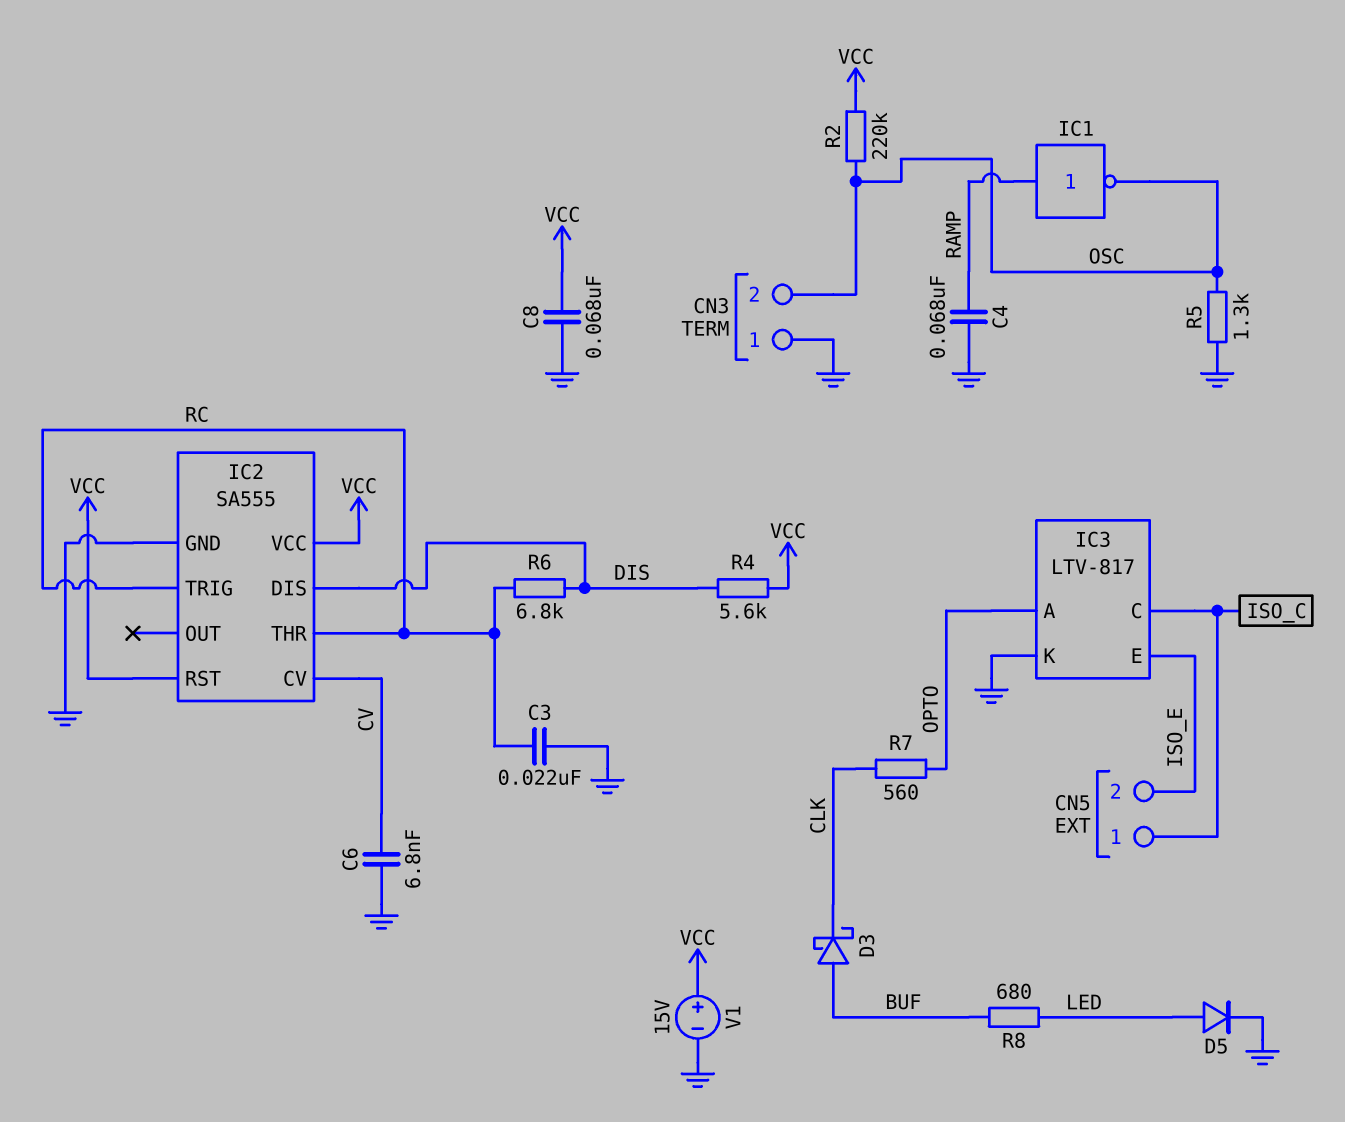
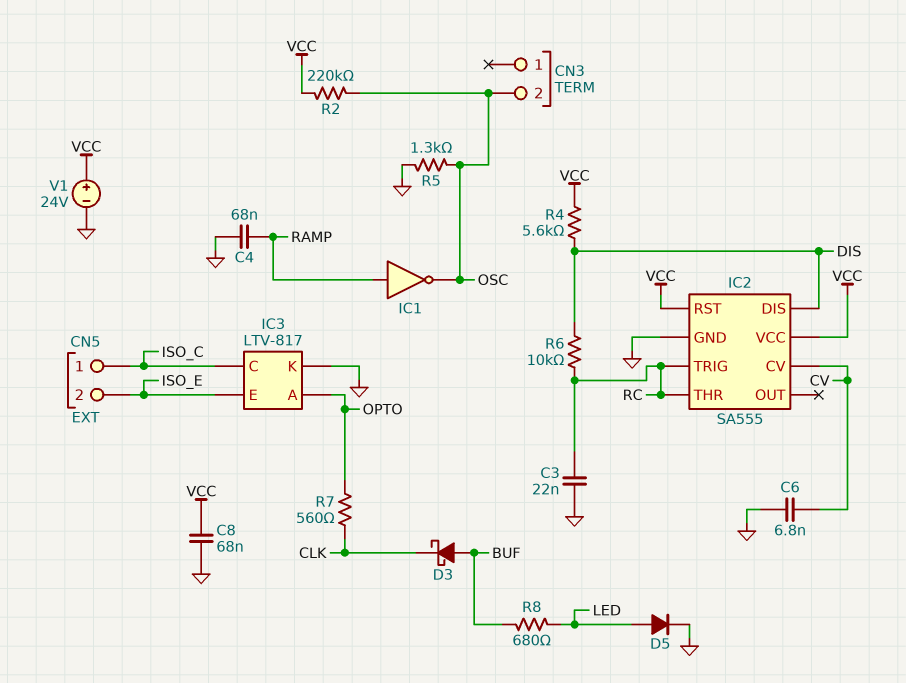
CN3 pin 1: GND -> none
R6: 6.8k (DIS, RC) -> 10k (DIS, RC)
V1: 15V (plus VCC, minus GND) -> 24V (plus VCC, minus GND)

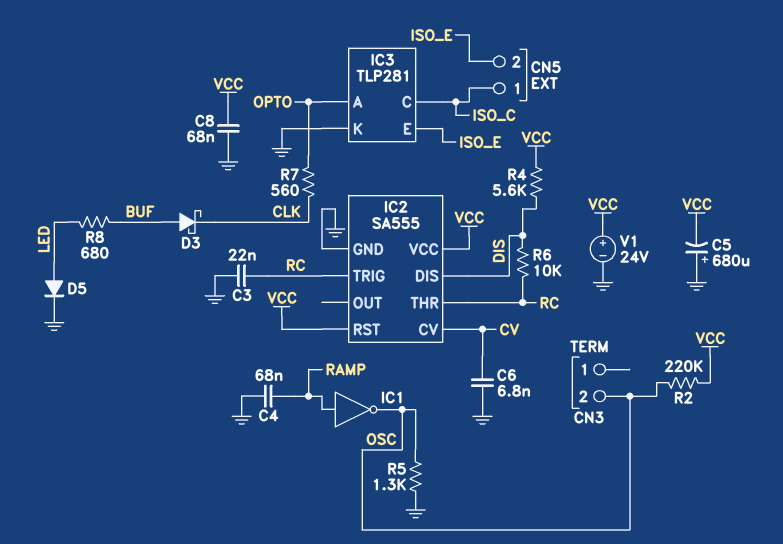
C5: none -> 680uF (plus GND, minus VCC)
IC3: LTV-817 -> TLP281

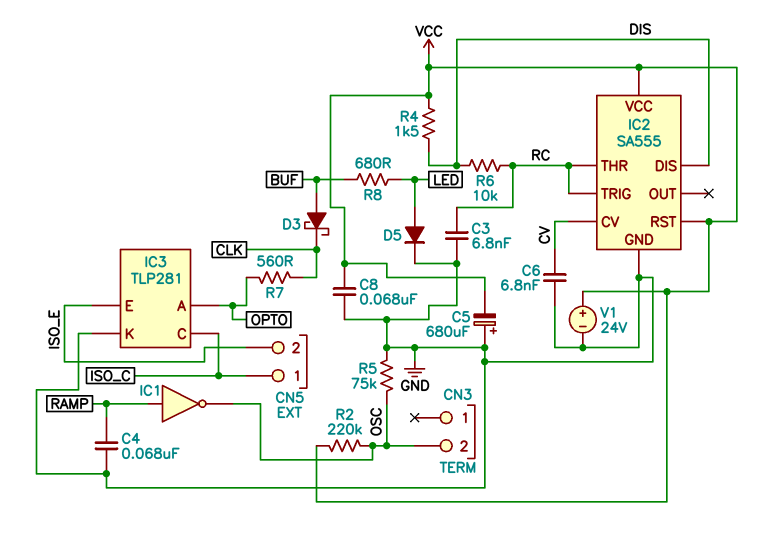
C3: 22nF (GND, RC) -> 6.8nF (GND, RC)
R4: 5.6k (DIS, VCC) -> 1.5k (DIS, VCC)
R5: 1.3k (GND, OSC) -> 75k (GND, OSC)

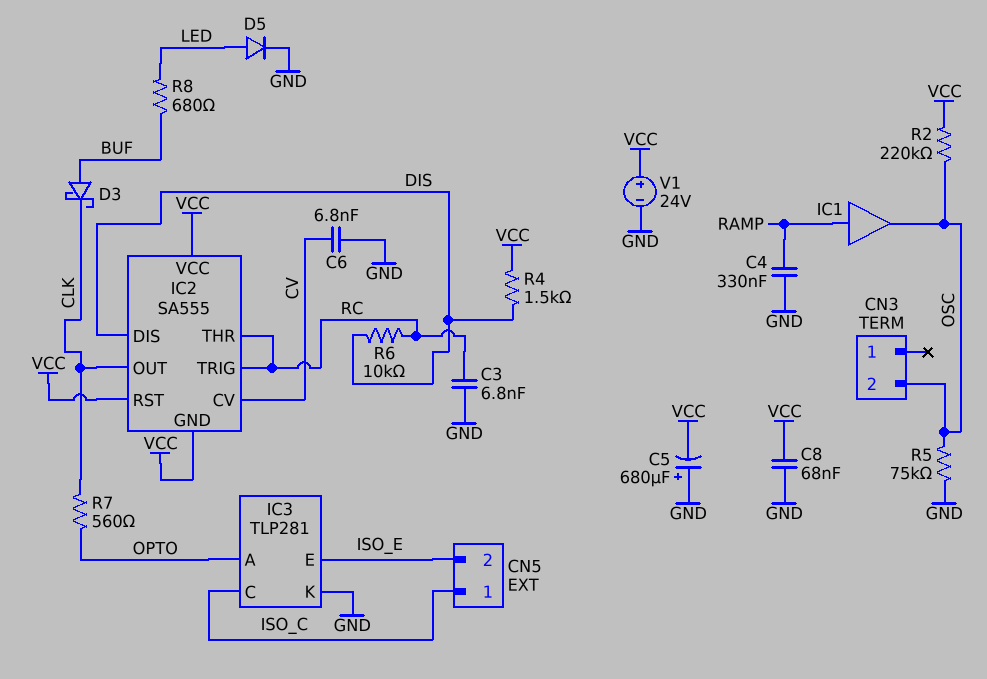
C4: 68nF (GND, RAMP) -> 330nF (GND, RAMP)
IC1: NOT (in RAMP, out OSC) -> buffer (in RAMP, out OSC)
IC2 pin GND: GND -> VCC
IC2 pin OUT: none -> CLK

